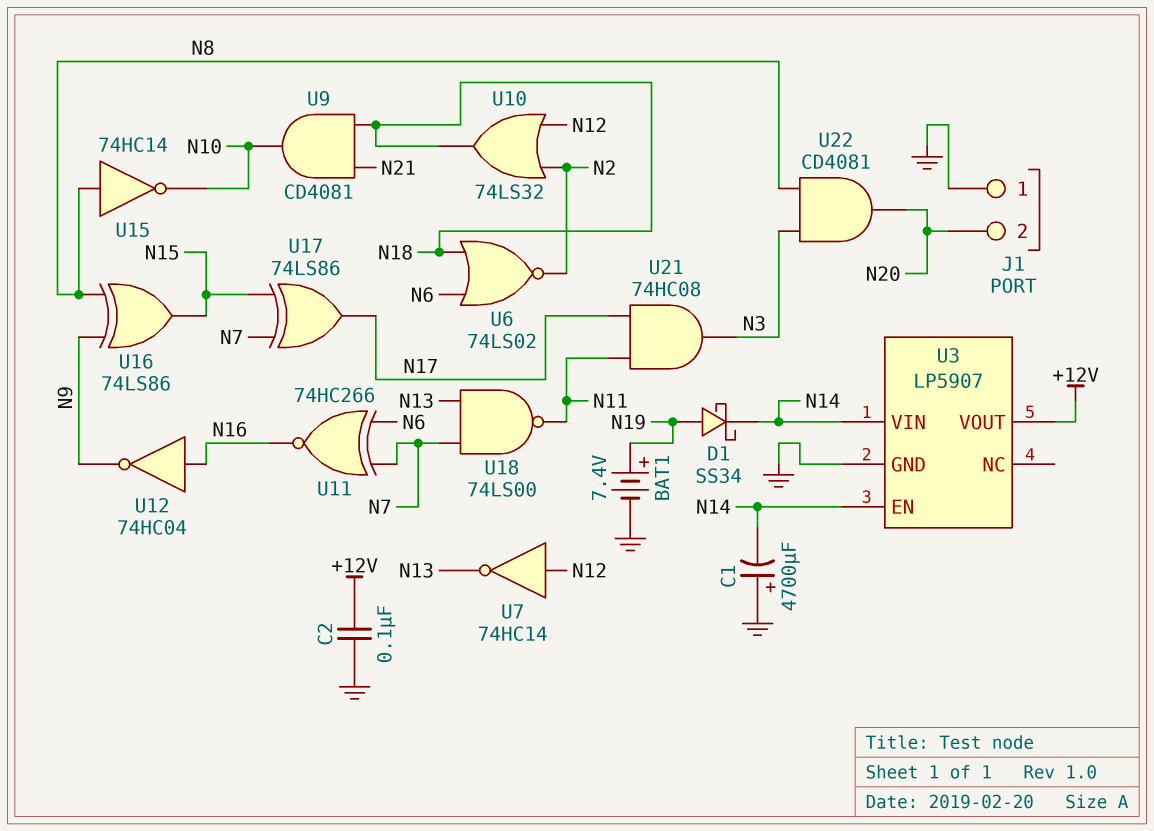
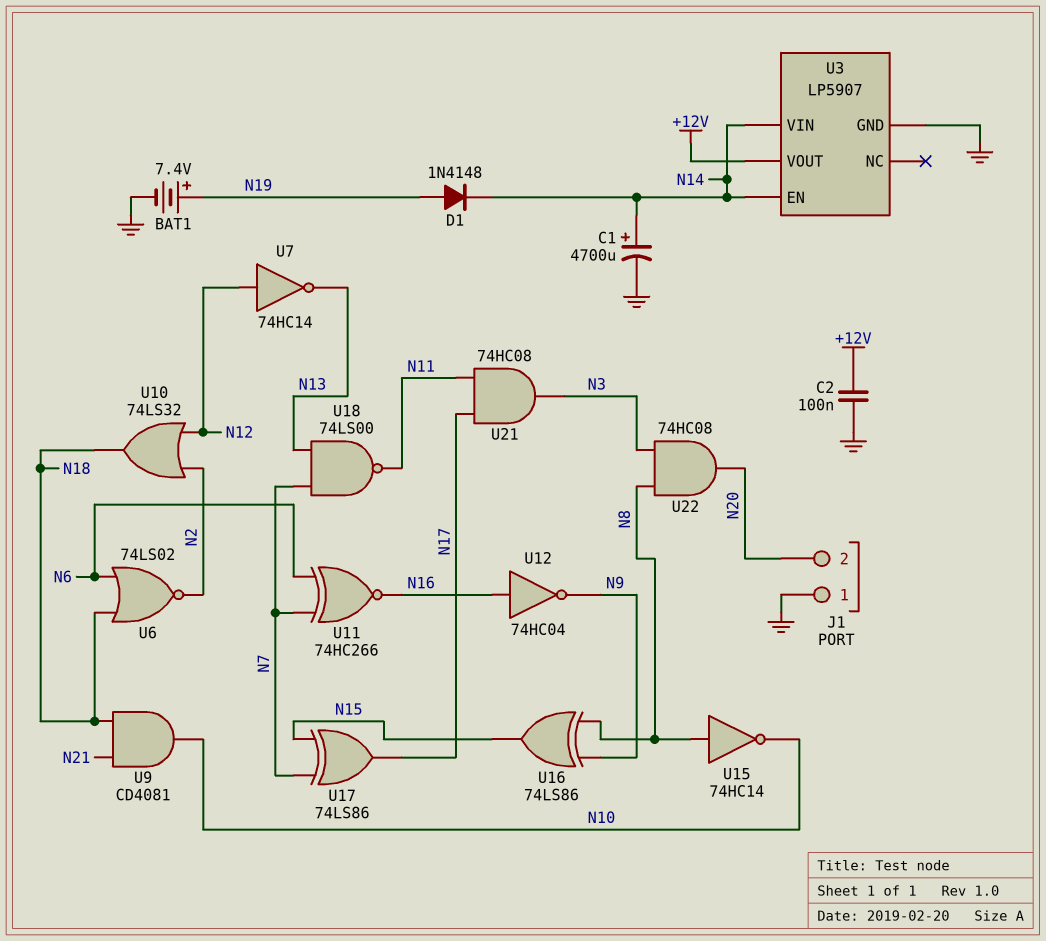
C1: 4700uF (plus GND, minus N14) -> 4700uF (plus N14, minus GND)
D1: schottky SS34 (A N19, K N14) -> diode 1N4148 (A N19, K N14)
U22: AND CD4081 (in N3, in N8, out N20) -> AND 74HC08 (in N3, in N8, out N20)

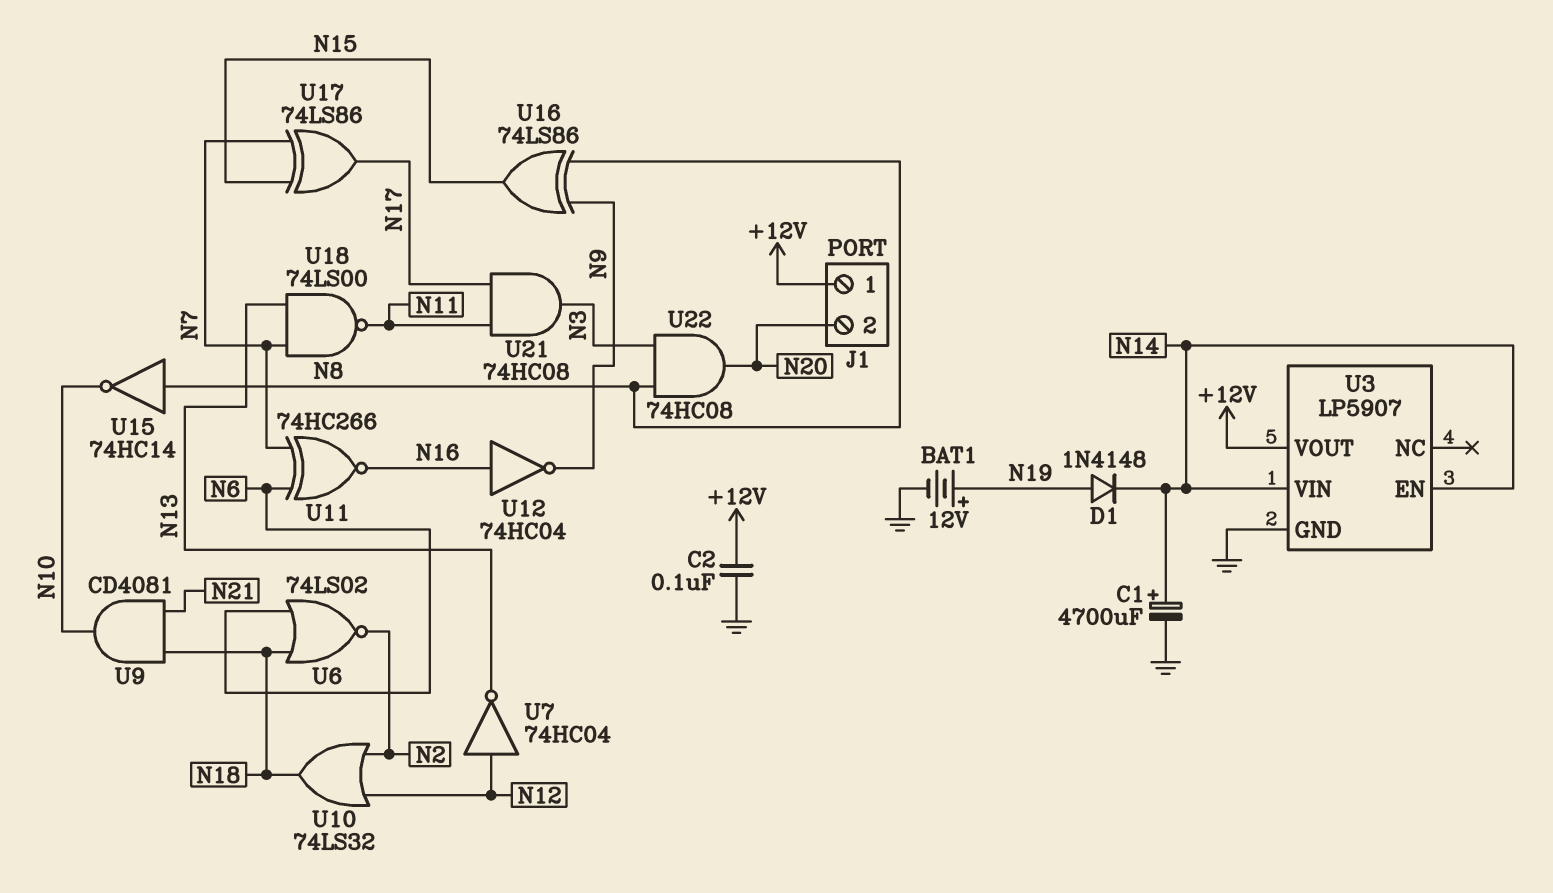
BAT1: 7.4V (plus N19, minus GND) -> 12V (plus N19, minus GND)
J1 pin 1: GND -> +12V
U7: NOT 74HC14 (in N12, out N13) -> NOT 74HC04 (in N12, out N13)

